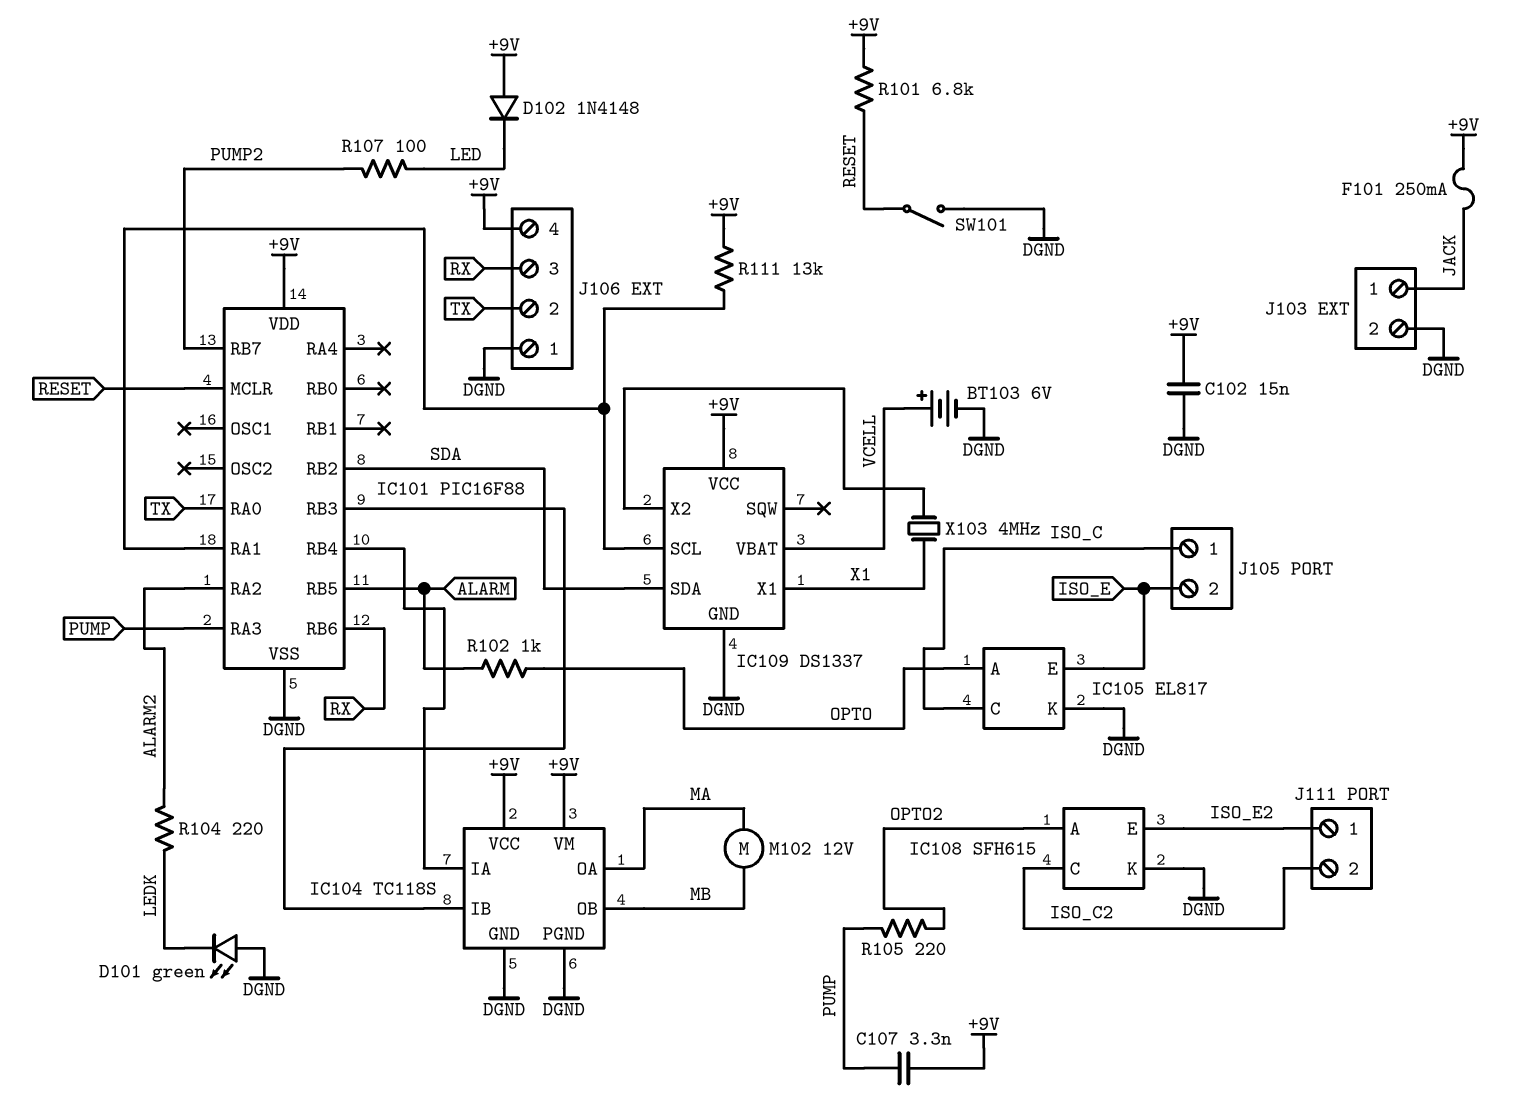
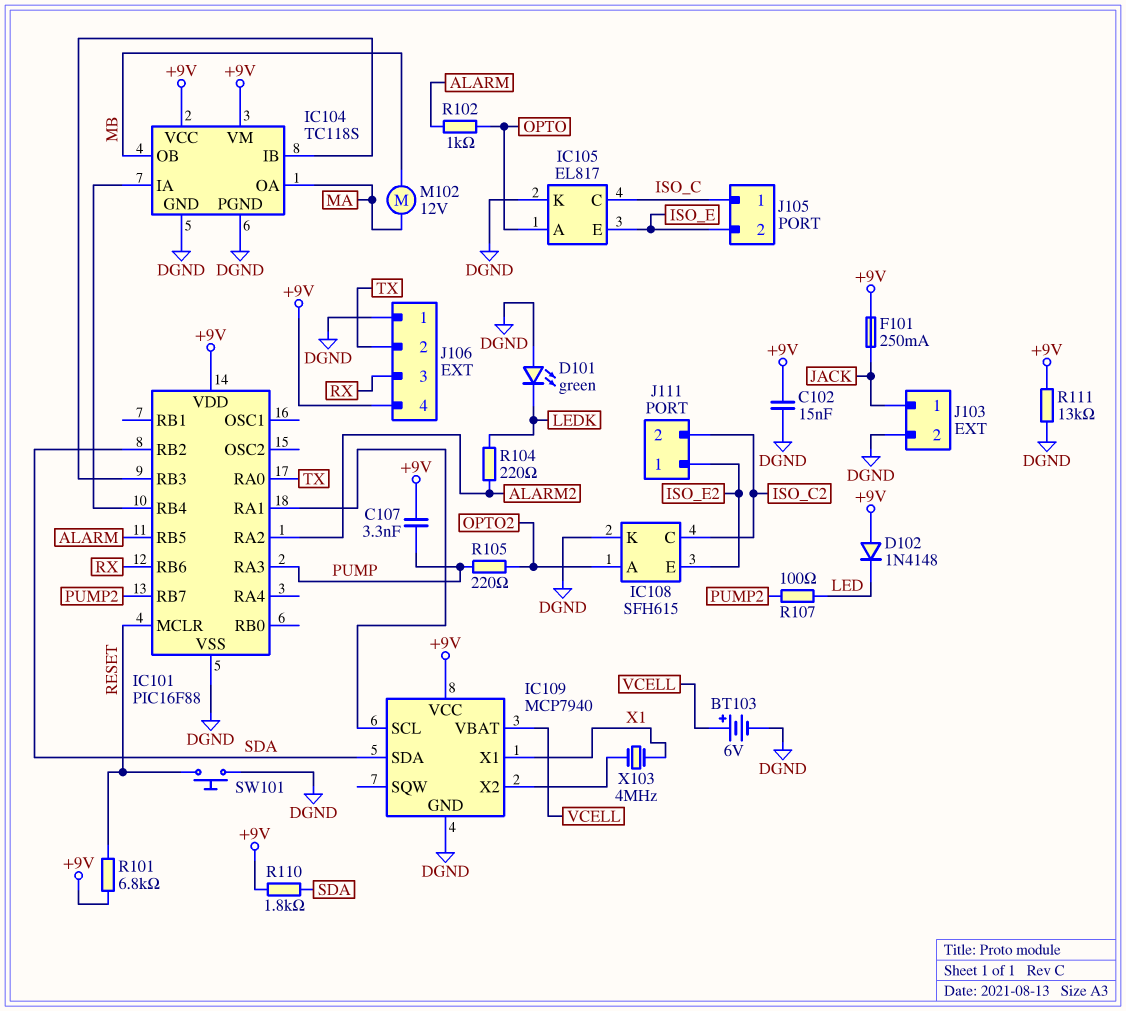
IC109: DS1337 -> MCP7940
R110: none -> 1.8k (+9V, SDA)
R111: 13k (+9V, IC101/RA1) -> 13k (+9V, DGND)
SW101: switch (DGND, RESET) -> button (DGND, RESET)

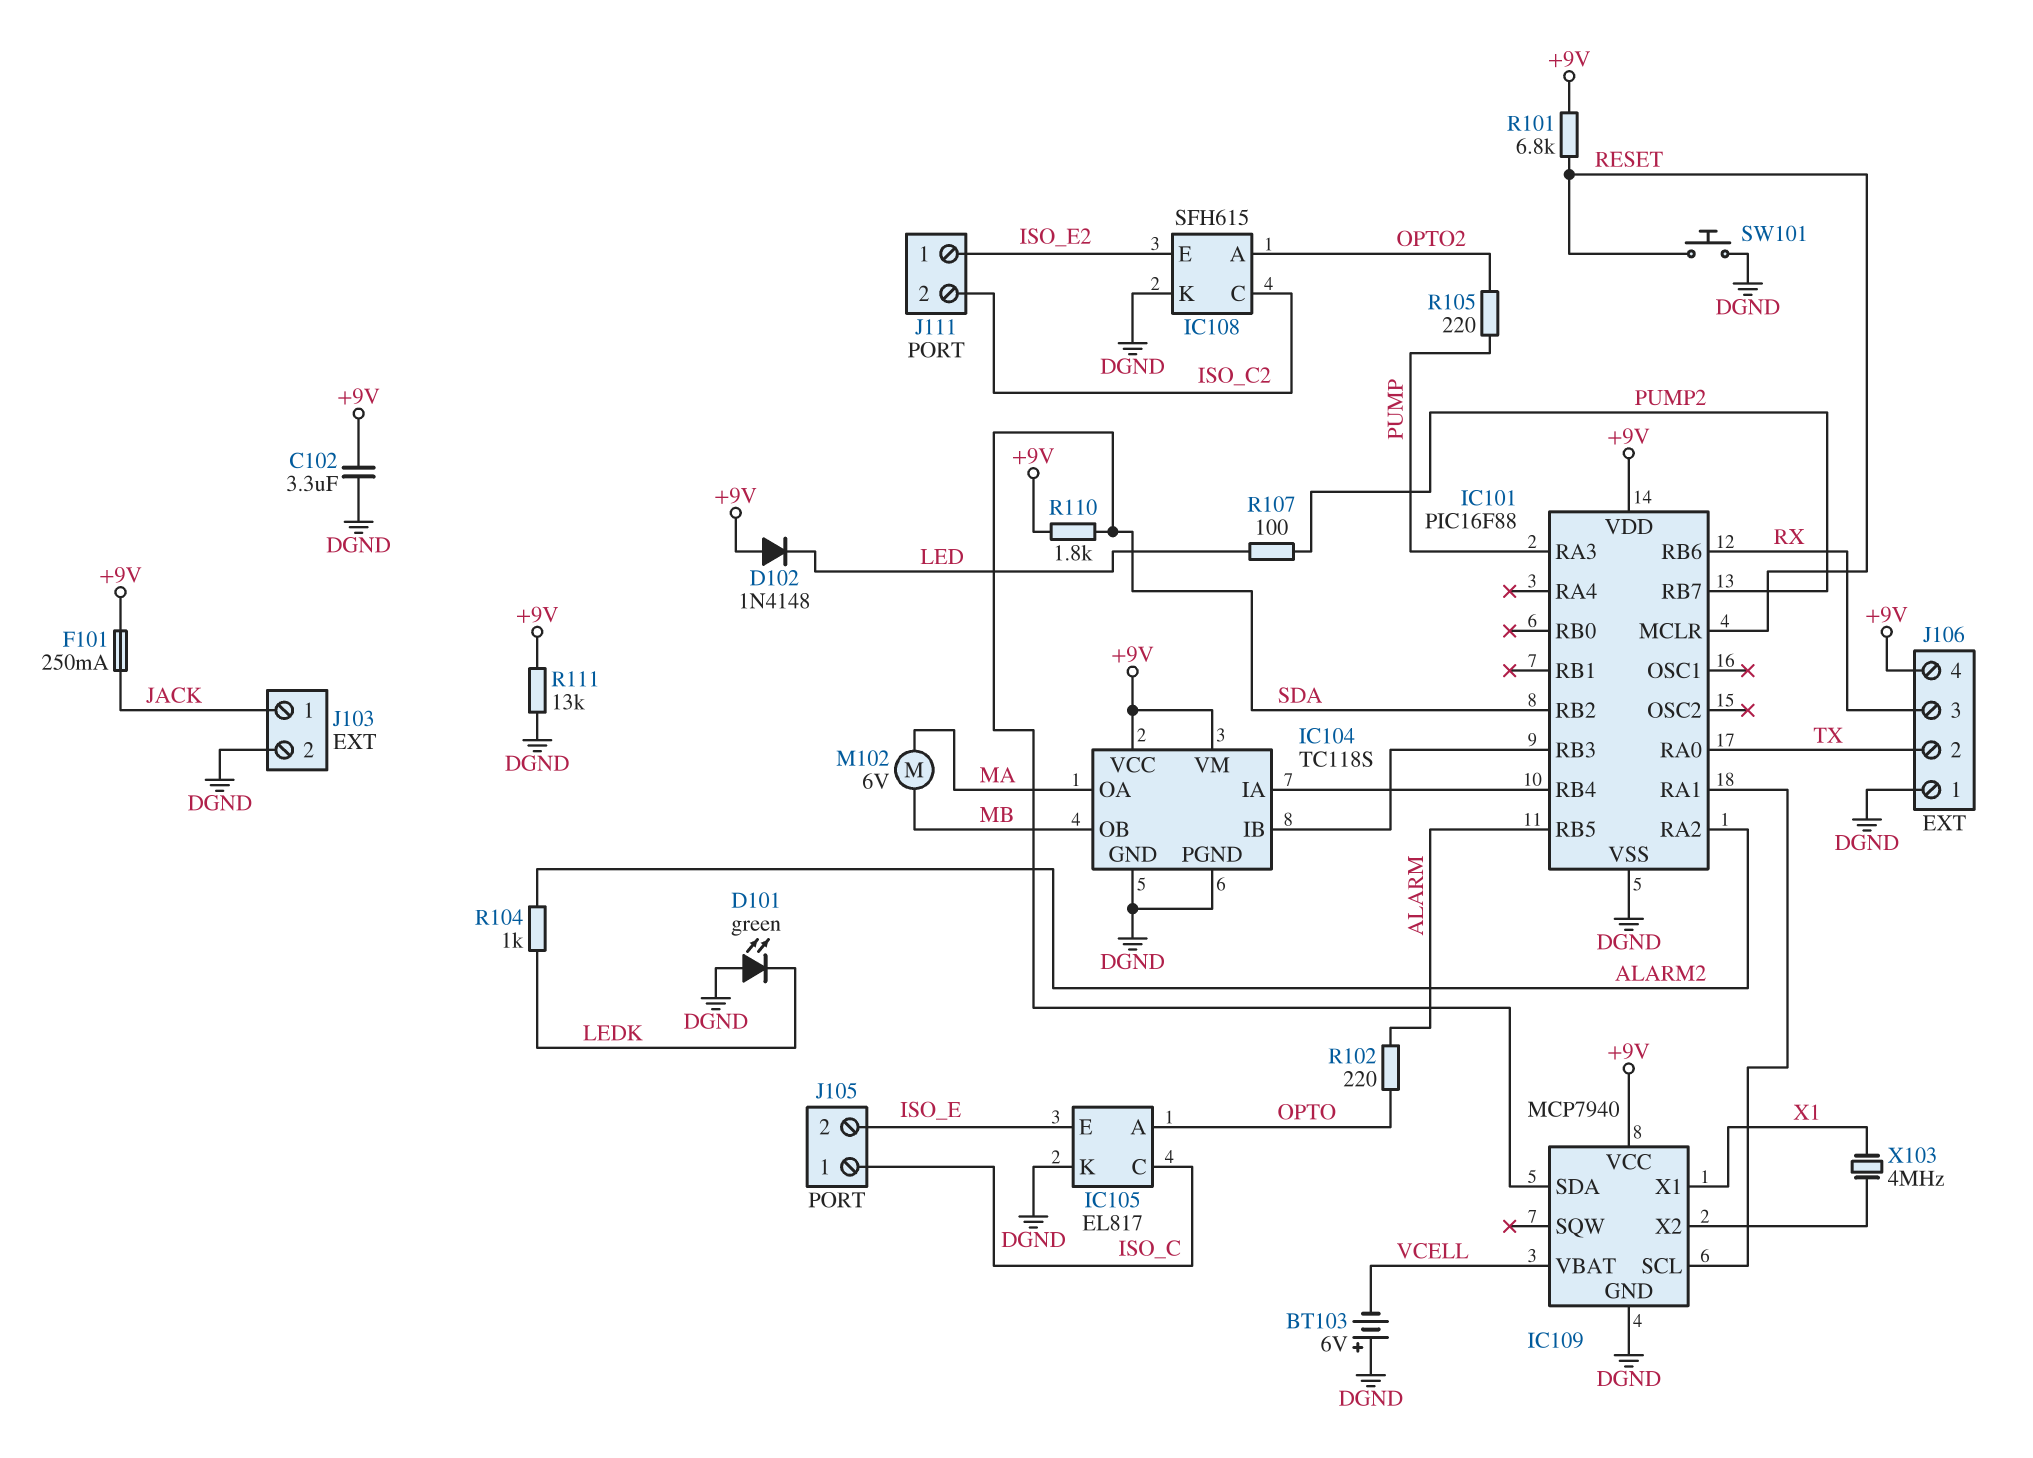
BT103: 6V (plus VCELL, minus DGND) -> 6V (plus DGND, minus VCELL)
C102: 15nF (+9V, DGND) -> 3.3uF (+9V, DGND)
C107: 3.3nF (+9V, PUMP) -> none
M102: motor 12V (MA, MB) -> motor 6V (MA, MB)
R102: 1k (ALARM, OPTO) -> 220 (ALARM, OPTO)
R104: 220 (ALARM2, LEDK) -> 1k (ALARM2, LEDK)

